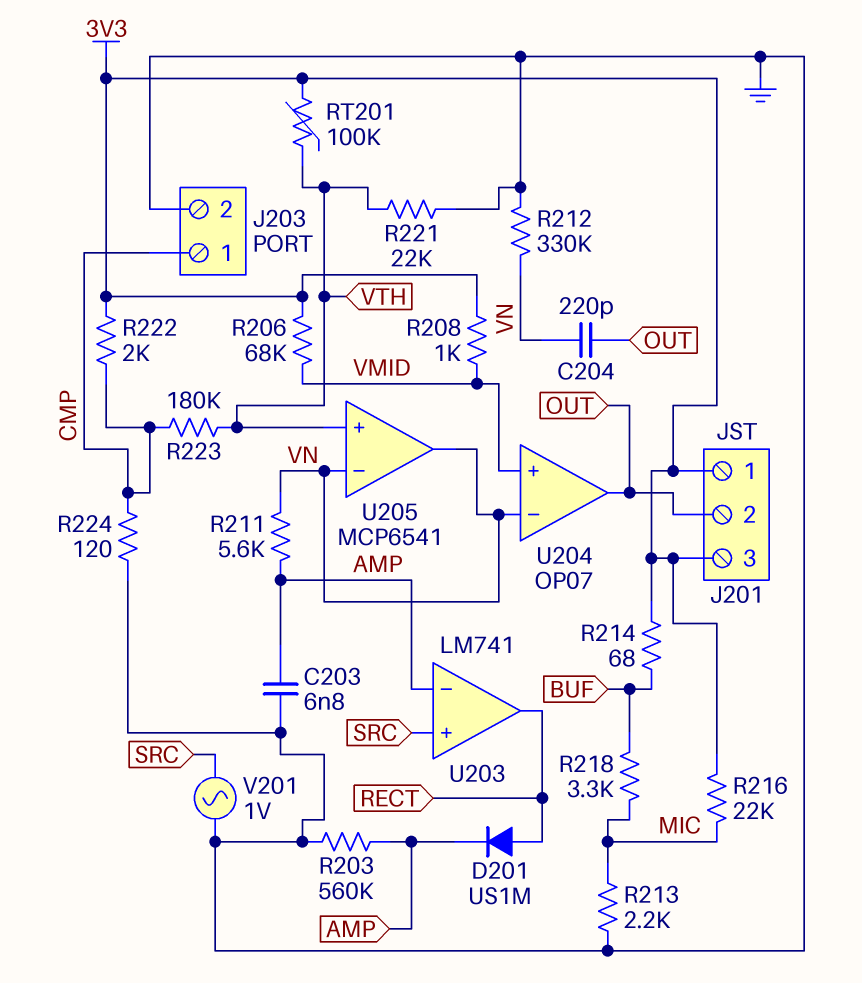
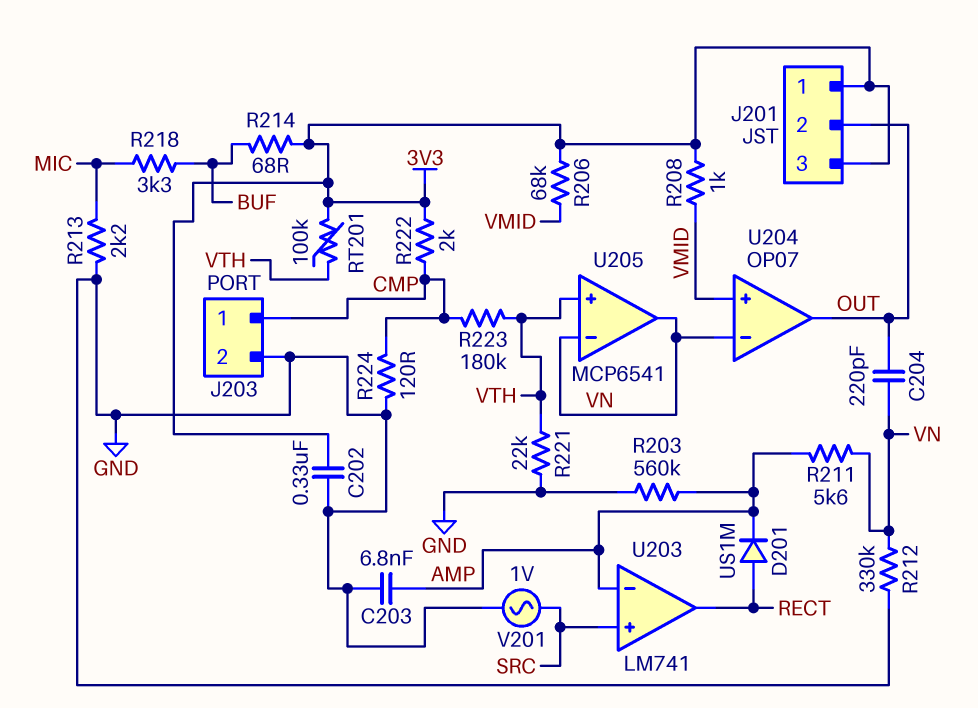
C202: none -> 330nF (3V3, GND)
R216: 22k (3V3, MIC) -> none

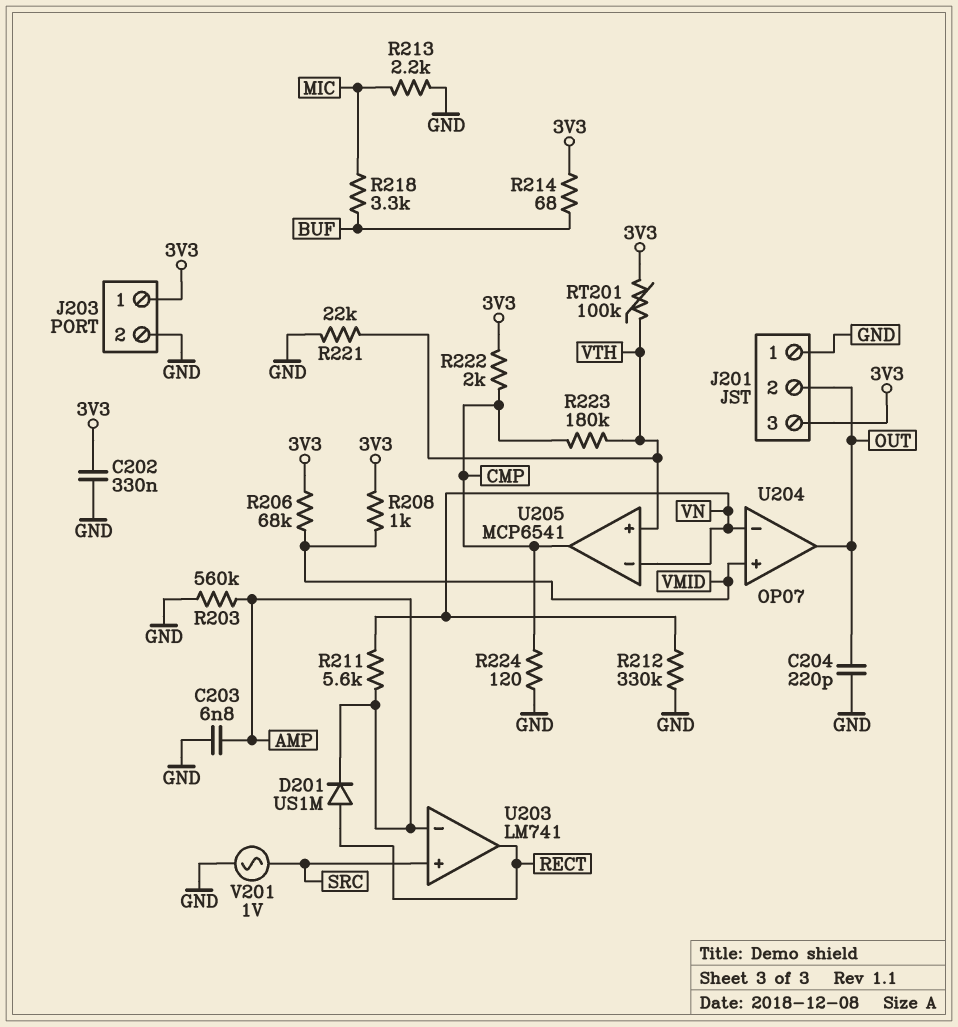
C204: 220pF (OUT, VN) -> 220pF (GND, OUT)
J201 pin 1: 3V3 -> GND
J203 pin 1: CMP -> 3V3
U205 pin out: VN -> CMP

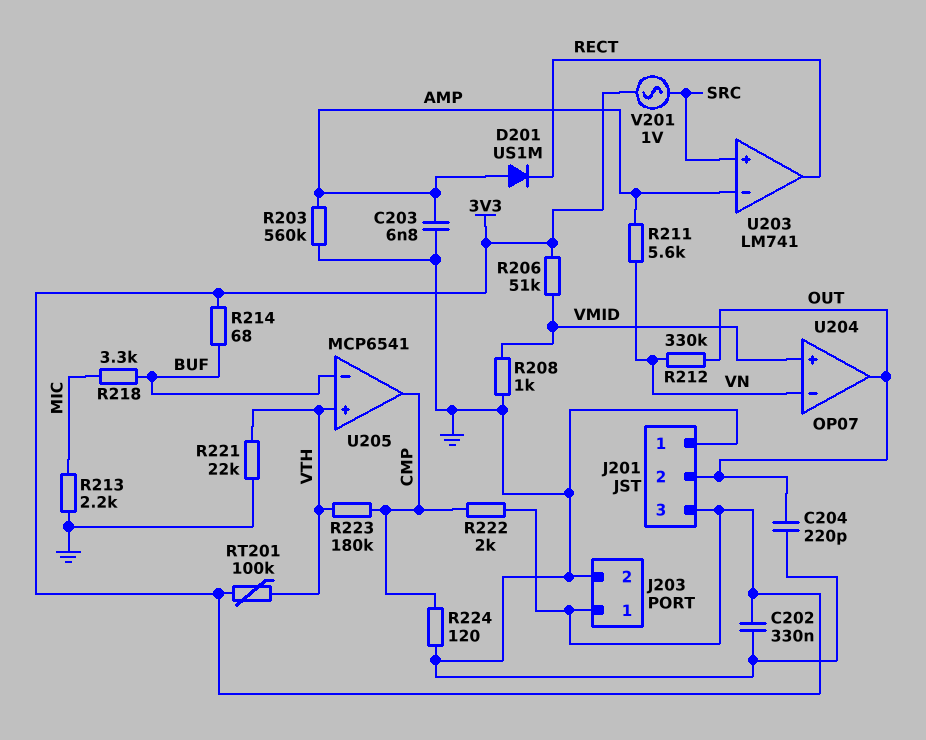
D201: diode US1M (A RECT, K AMP) -> diode US1M (A AMP, K RECT)
R206: 68k (3V3, VMID) -> 51k (3V3, VMID)
R208: 1k (3V3, VMID) -> 1k (GND, VMID)
R212: 330k (GND, VN) -> 330k (OUT, VN)
U205 pin in-: VN -> BUF
V201: AC 1V (GND, SRC) -> AC 1V (3V3, SRC)

